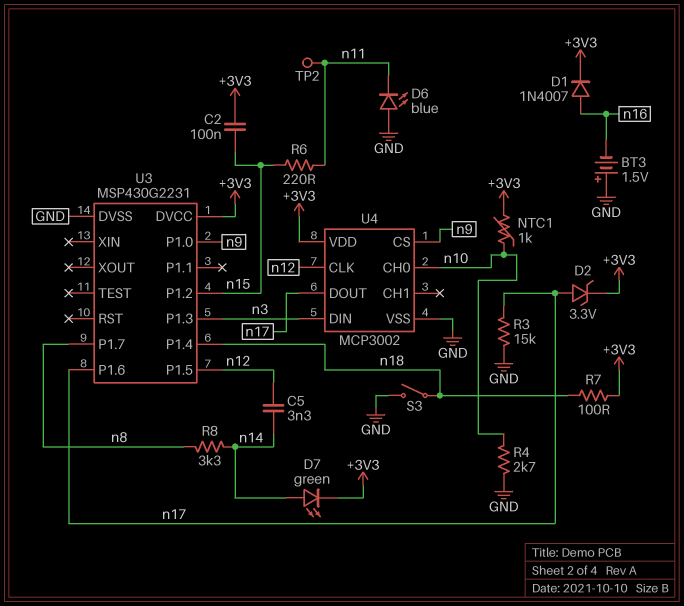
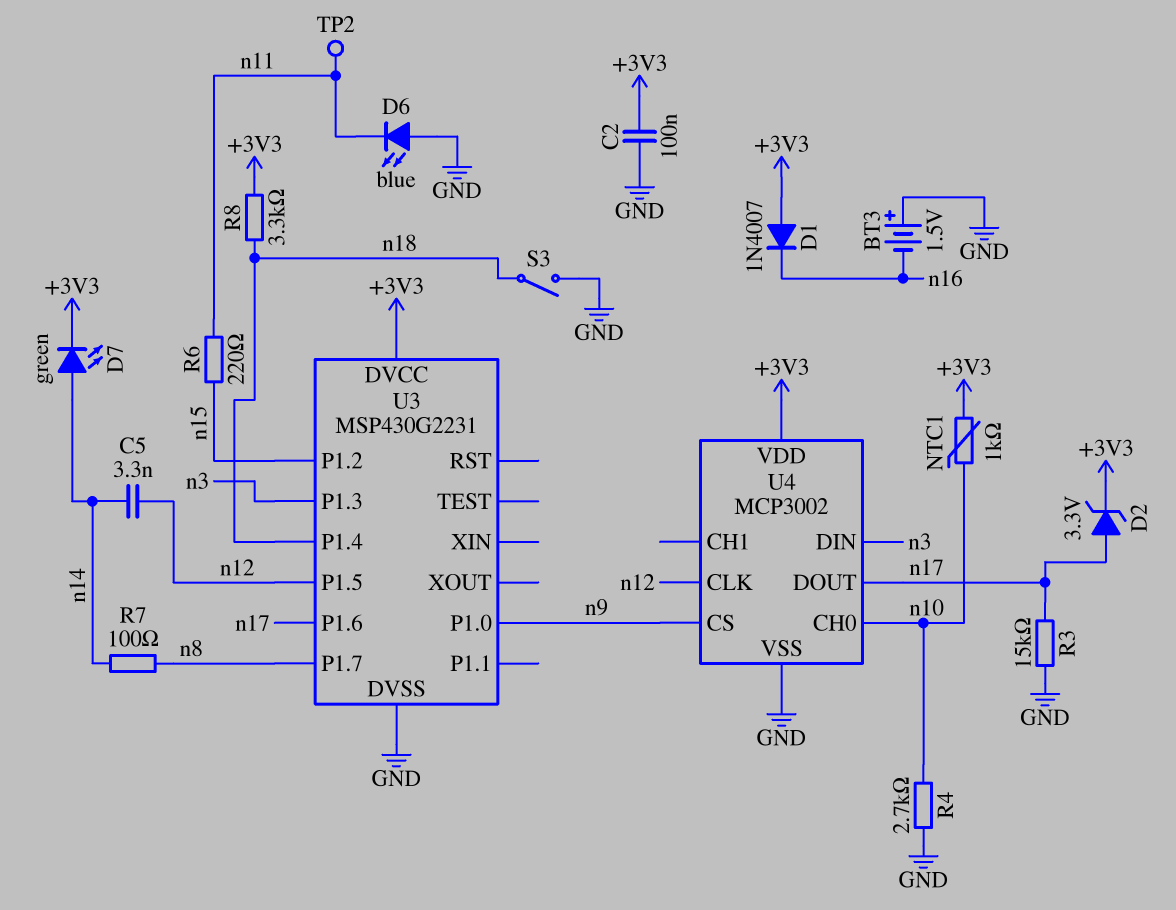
C2: 100nF (+3V3, n15) -> 100nF (+3V3, GND)
D1: diode 1N4007 (A n16, K +3V3) -> diode 1N4007 (A +3V3, K n16)
R7: 100 (+3V3, n18) -> 100 (n8, n14)
R8: 3.3k (n8, n14) -> 3.3k (+3V3, n18)

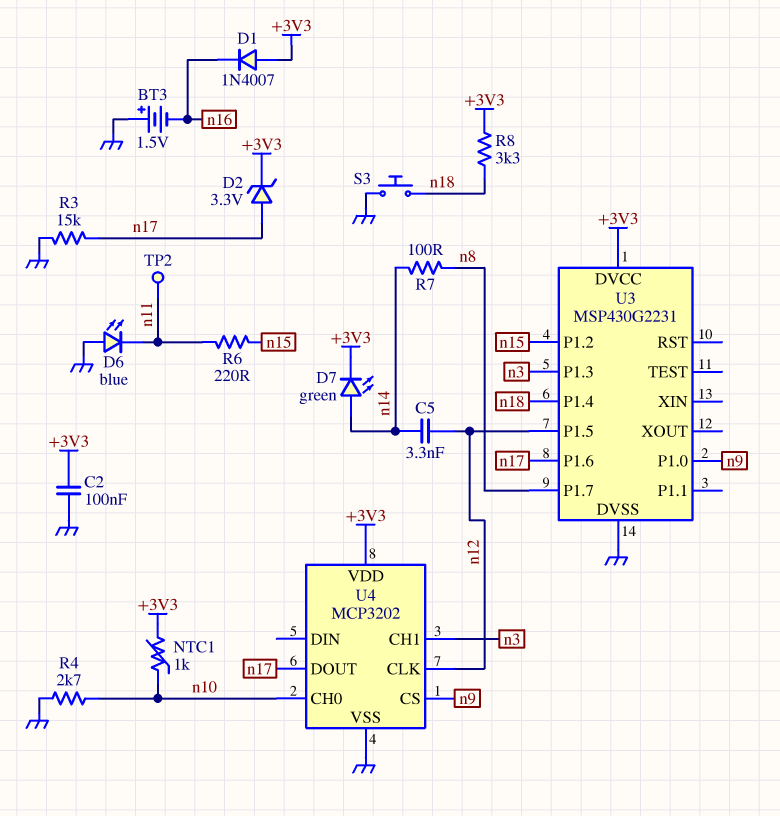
S3: switch (GND, n18) -> button (GND, n18)
U4: MCP3002 -> MCP3202
U4 pin CH1: none -> n3
U4 pin DIN: n3 -> none

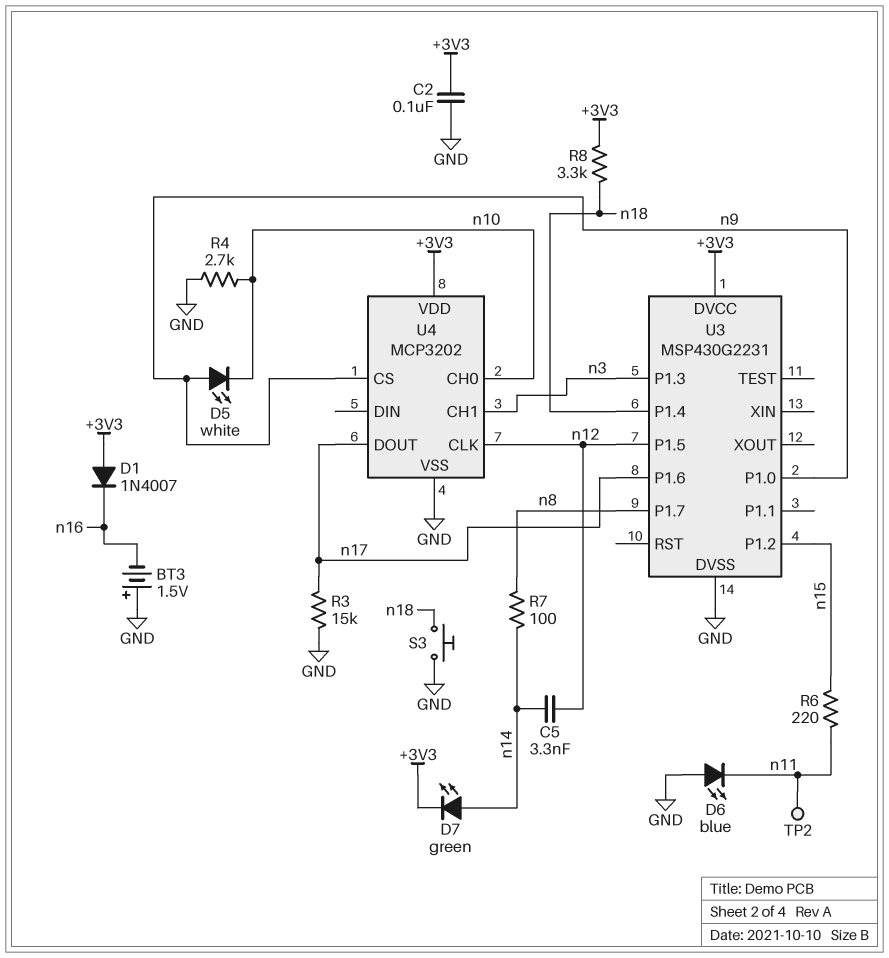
D2: zener 3.3V (A n17, K +3V3) -> none
D5: none -> LED white (A n9, K n10)
NTC1: 1k (+3V3, n10) -> none

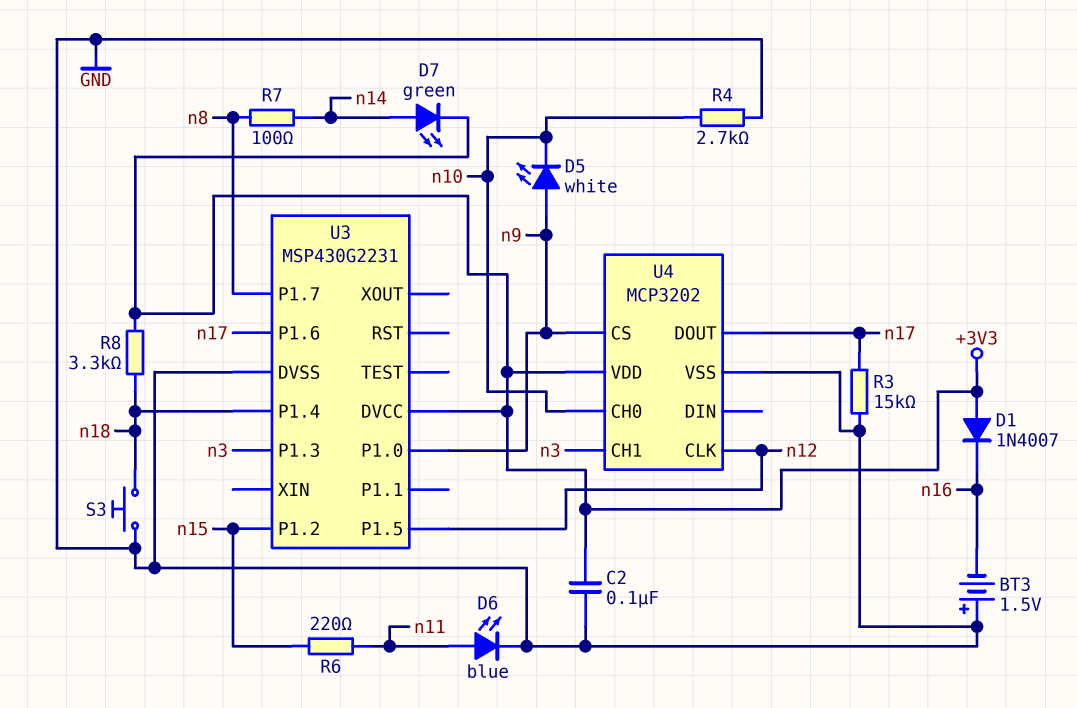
C5: 3.3nF (n12, n14) -> none
D6: LED blue (A GND, K n11) -> LED blue (A n11, K GND)
TP2: test point (n11) -> none

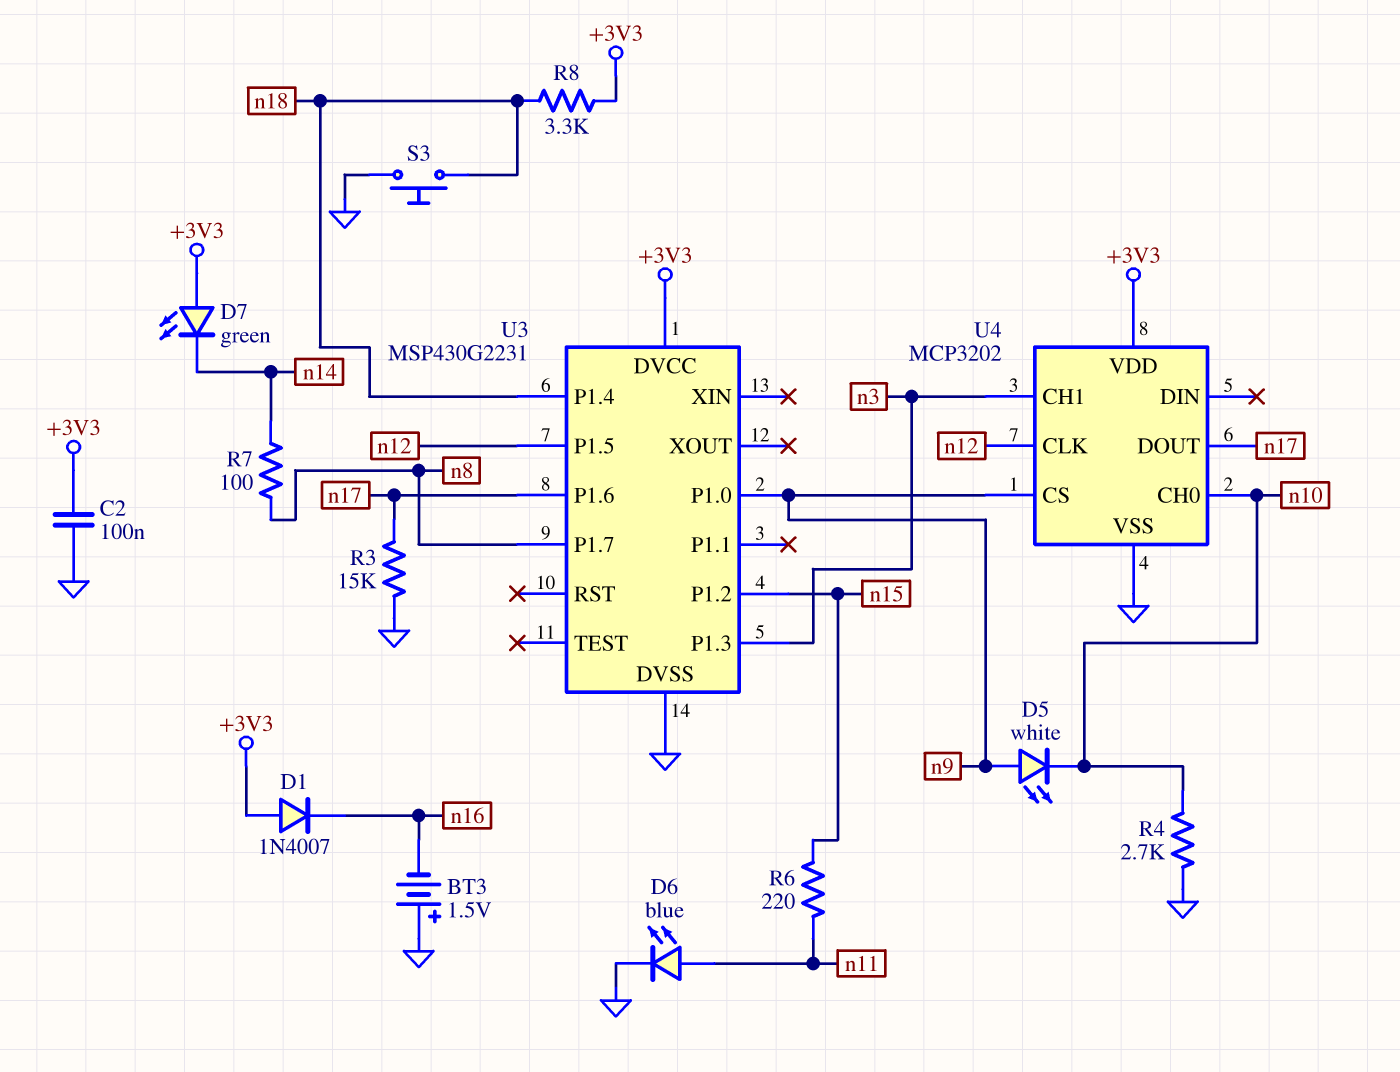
D7: LED green (A n14, K +3V3) -> LED green (A +3V3, K n14)

